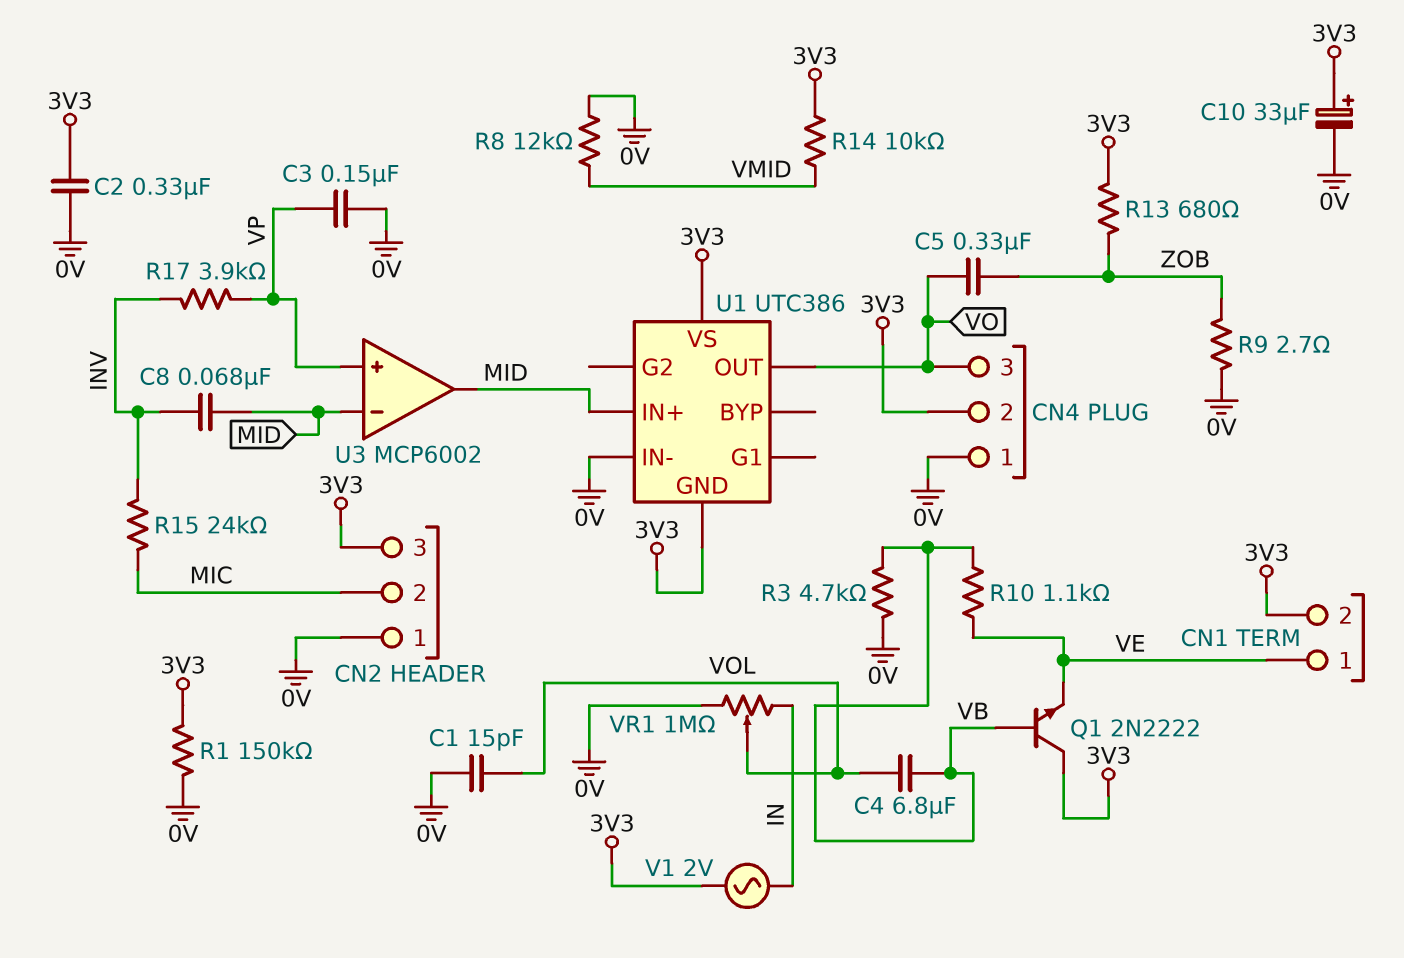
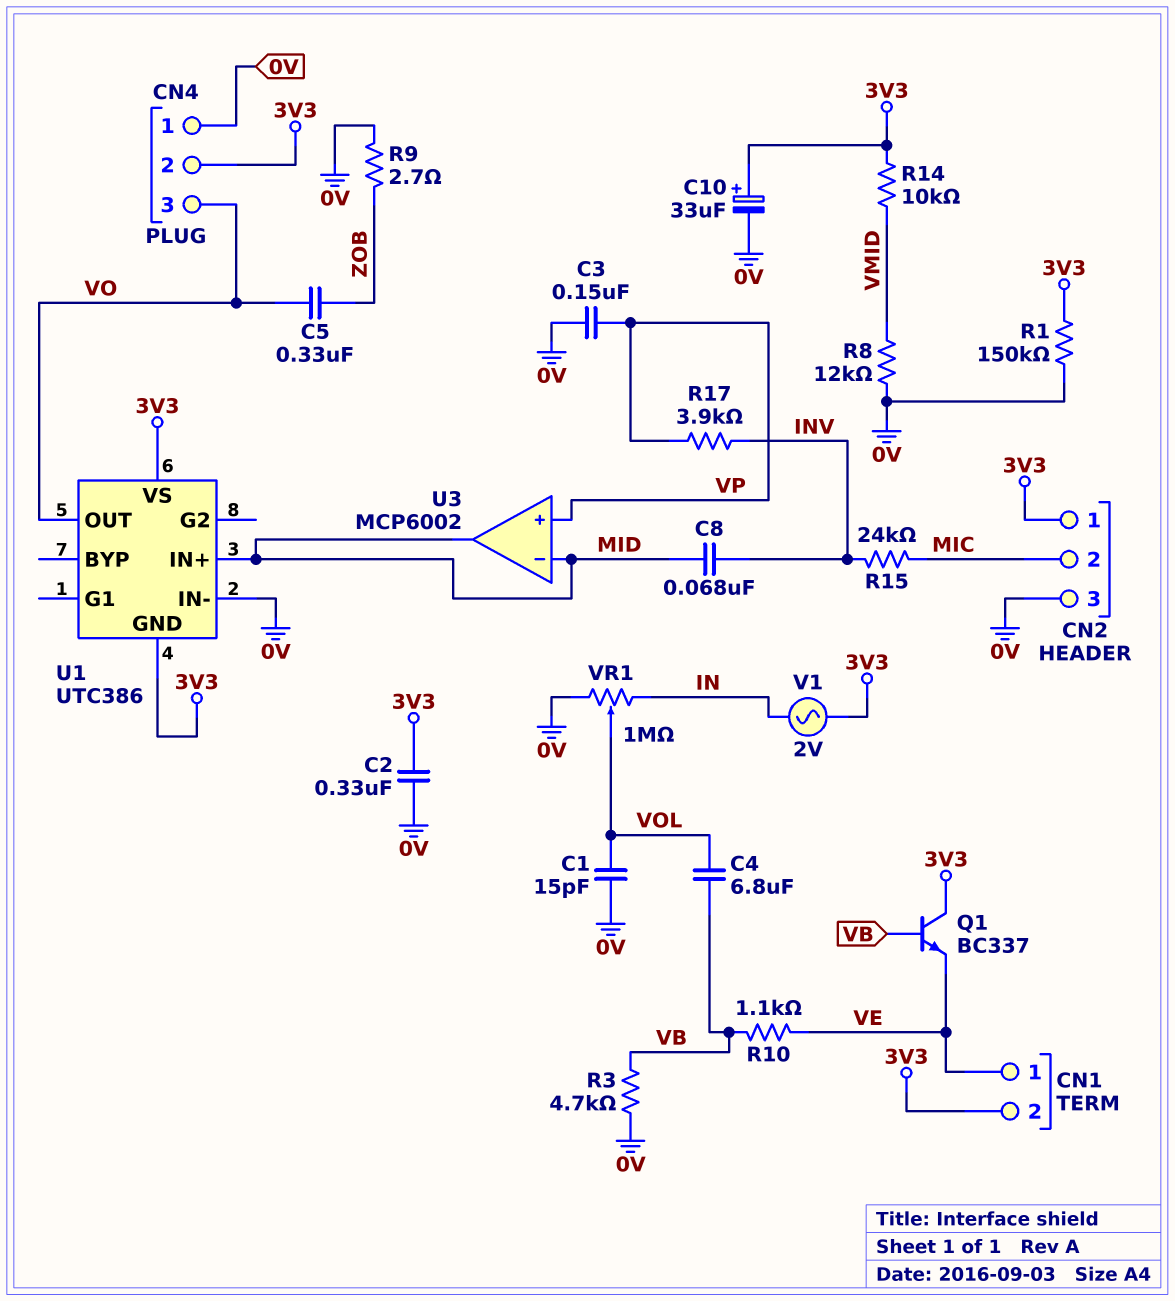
CN2 pin 1: 0V -> 3V3
CN2 pin 3: 3V3 -> 0V
Q1: NPN 2N2222 (B VB, C 3V3, E VE) -> NPN BC337 (B VB, C 3V3, E VE)
R13: 680 (3V3, ZOB) -> none

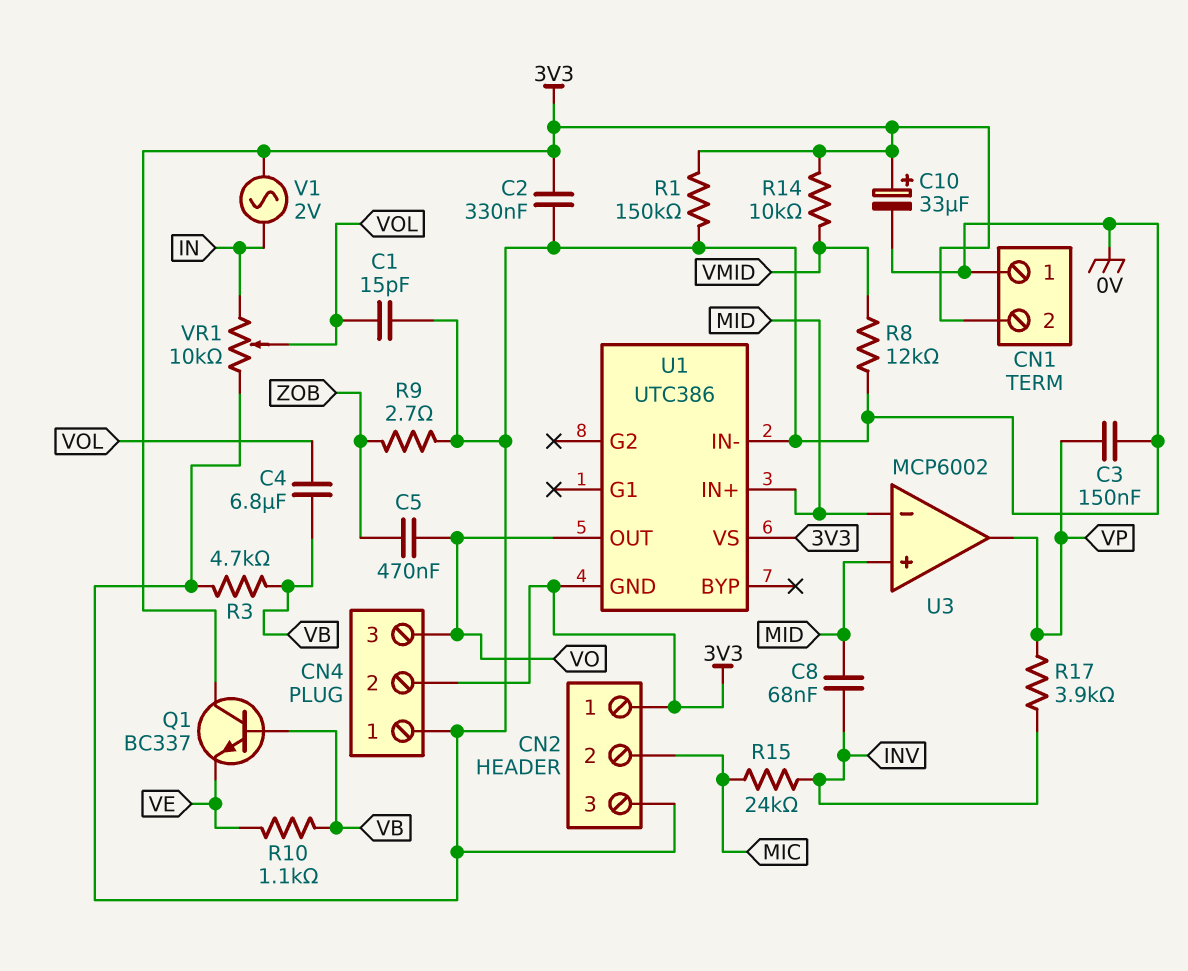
C5: 330nF (VO, ZOB) -> 470nF (VO, ZOB)
CN1 pin 1: VE -> 0V
U3 pin in+: VP -> MID
U3 pin out: MID -> VP
VR1: 1M (0V, IN, wiper VOL) -> 10k (0V, IN, wiper VOL)

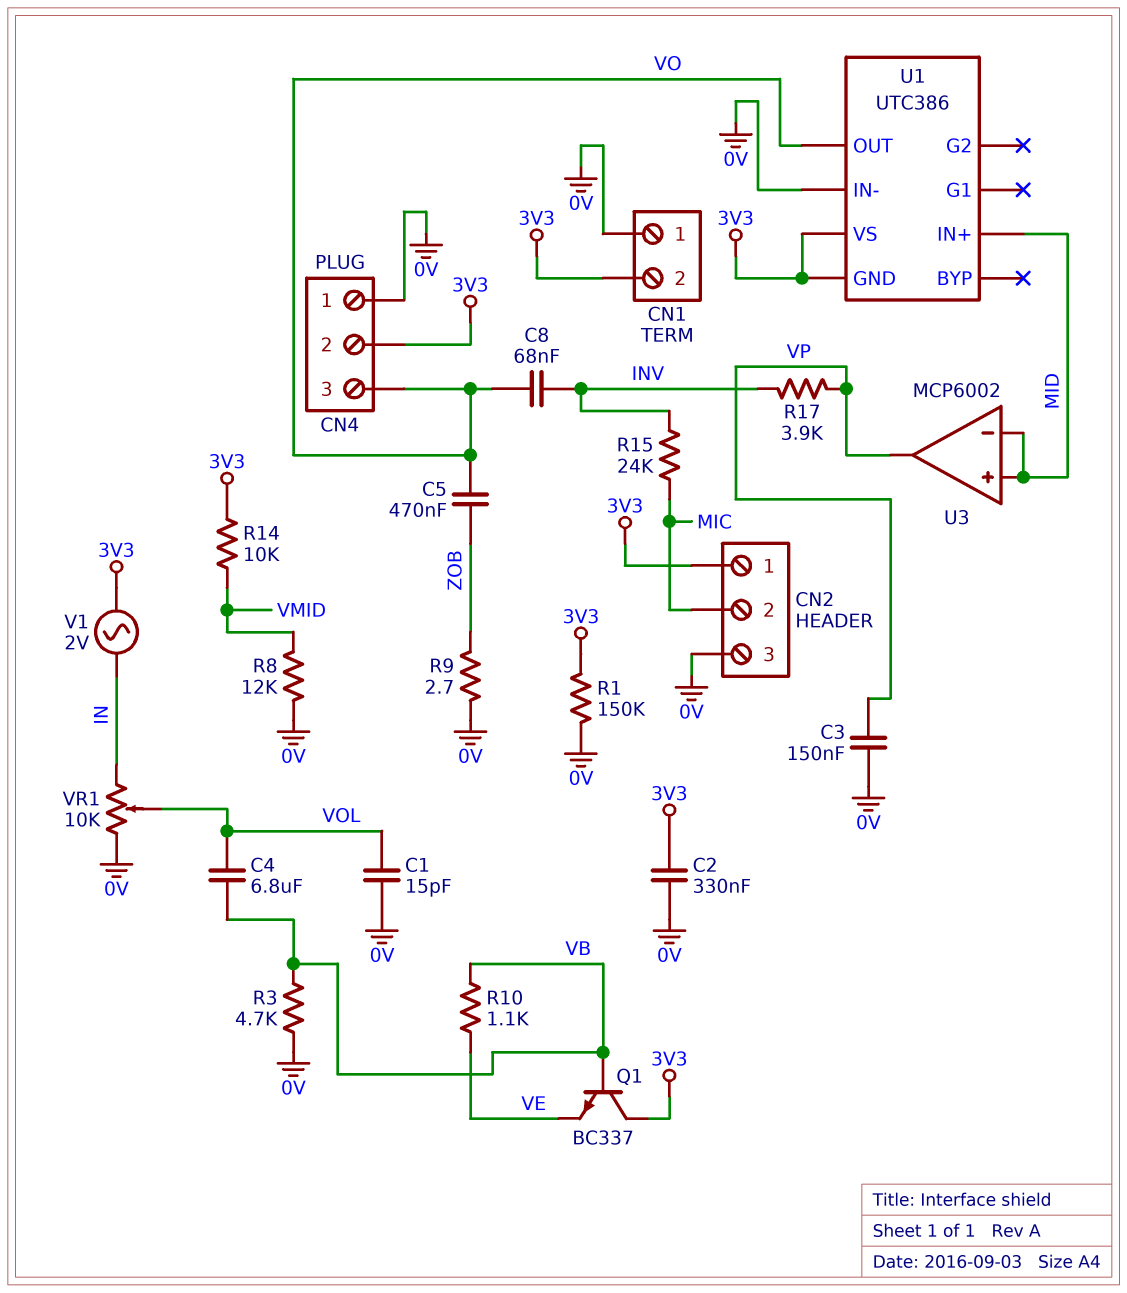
C8: 68nF (INV, MID) -> 68nF (INV, VO)
C10: 33uF (plus 3V3, minus 0V) -> none

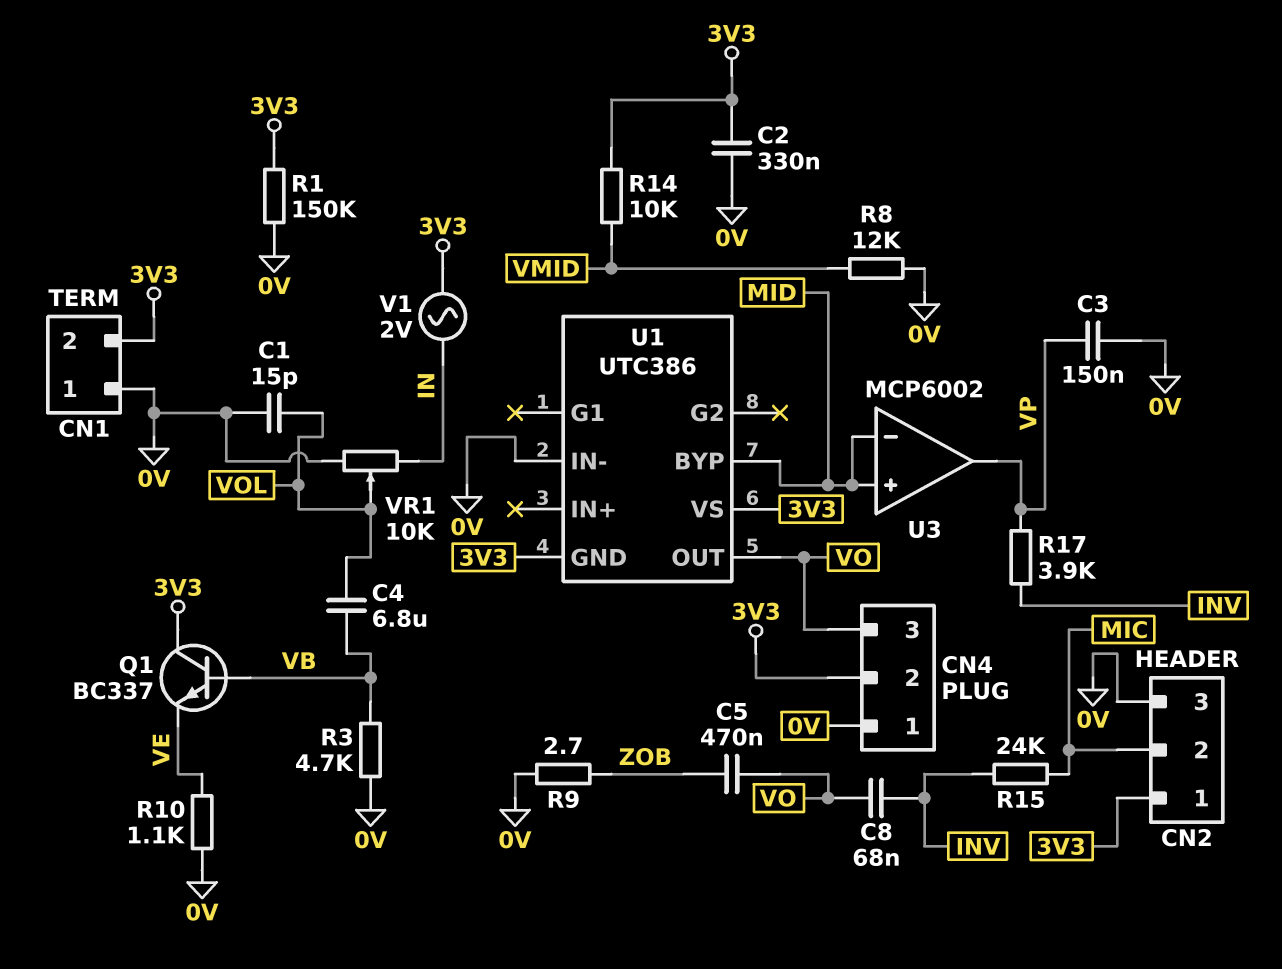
R10: 1.1k (VB, VE) -> 1.1k (0V, VE)
U1 pin BYP: none -> MID
U1 pin IN+: MID -> none

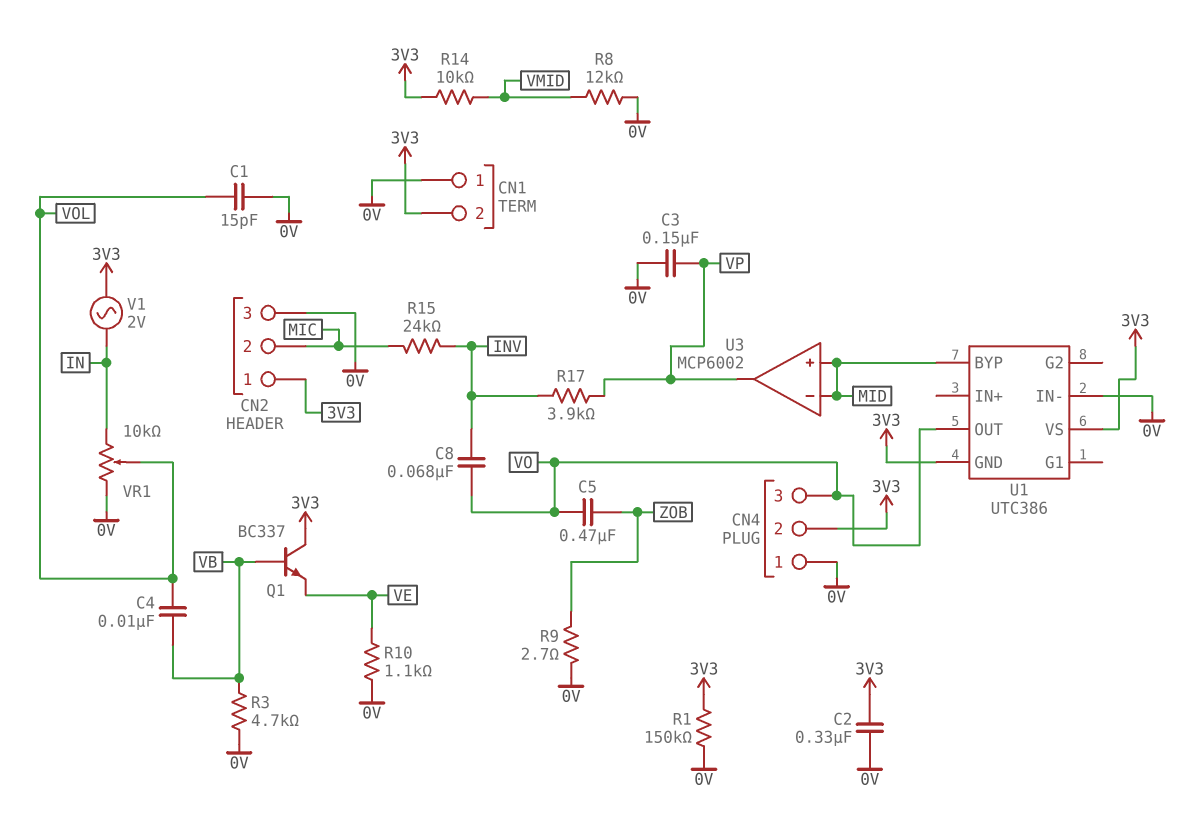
C4: 6.8uF (VB, VOL) -> 10nF (VB, VOL)

